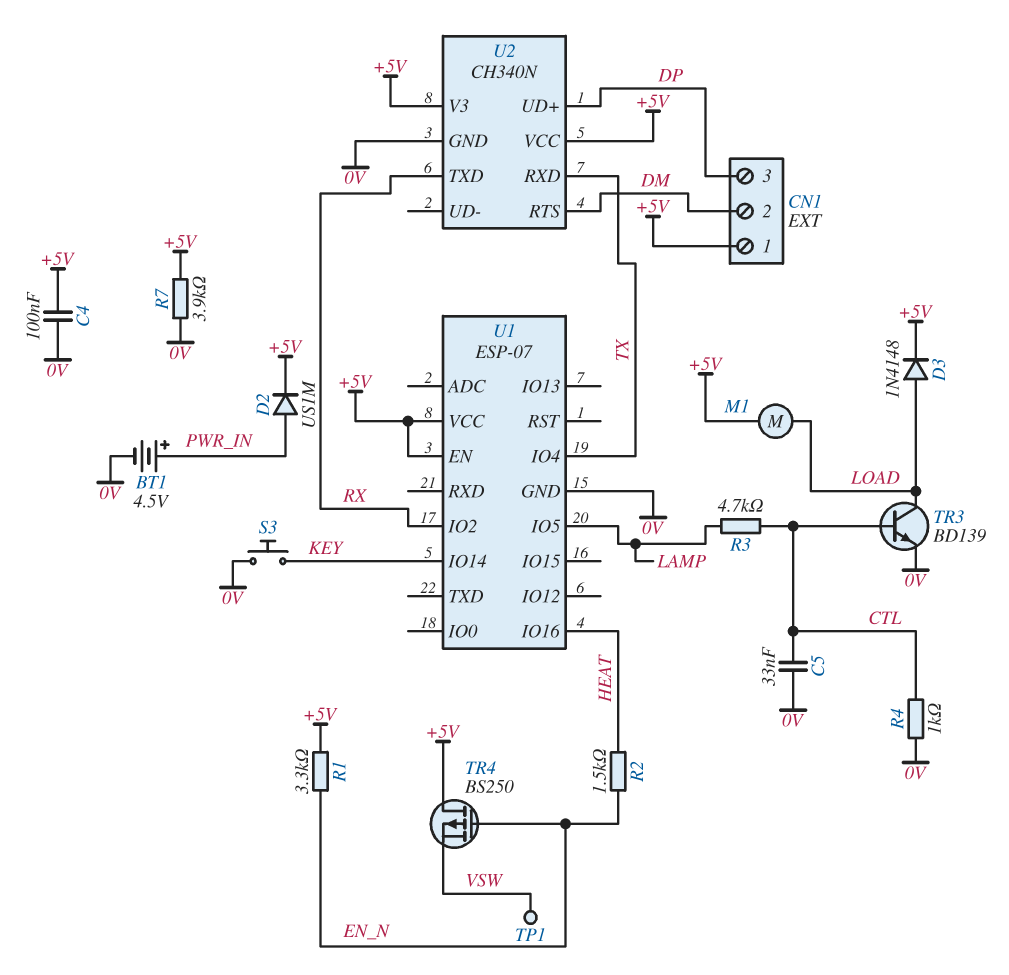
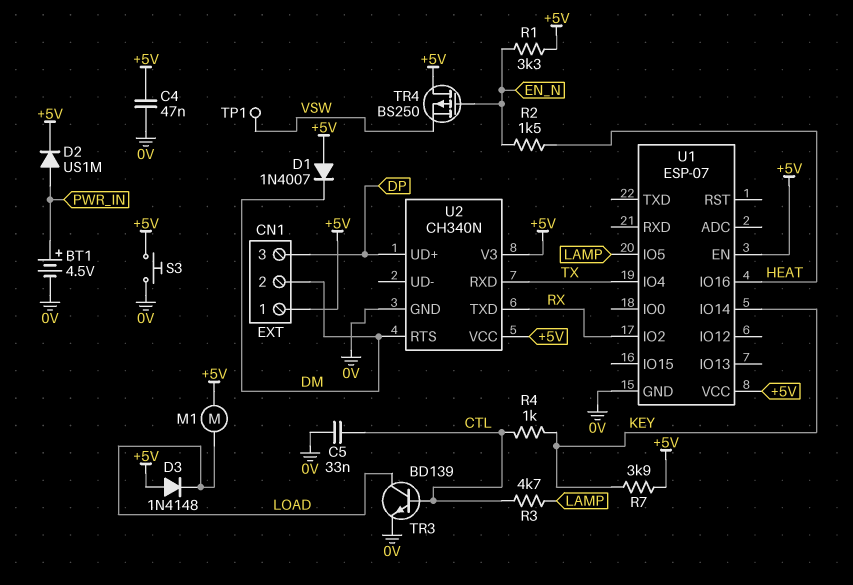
C4: 100nF (+5V, 0V) -> 47nF (+5V, 0V)
D1: none -> diode 1N4007 (A +5V, K DM)
D3: diode 1N4148 (A LOAD, K +5V) -> diode 1N4148 (A +5V, K LOAD)
R4: 1k (0V, CTL) -> 1k (CTL, KEY)
R7: 3.9k (+5V, 0V) -> 3.9k (+5V, KEY)
S3: button (0V, KEY) -> button (+5V, 0V)

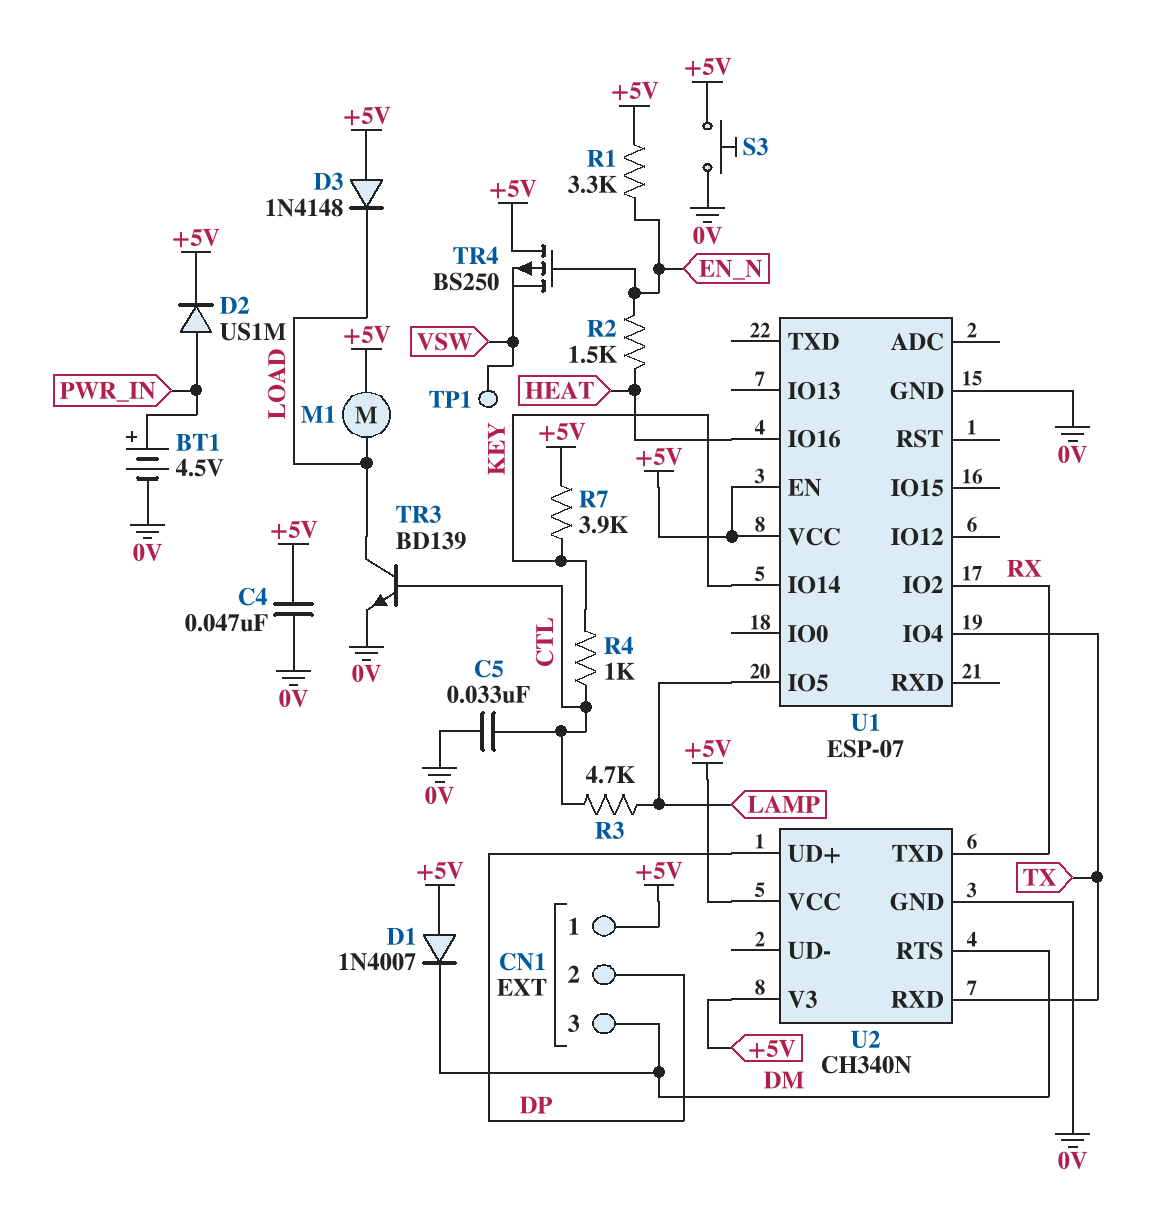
CN1 pin 2: DM -> DP
CN1 pin 3: DP -> DM

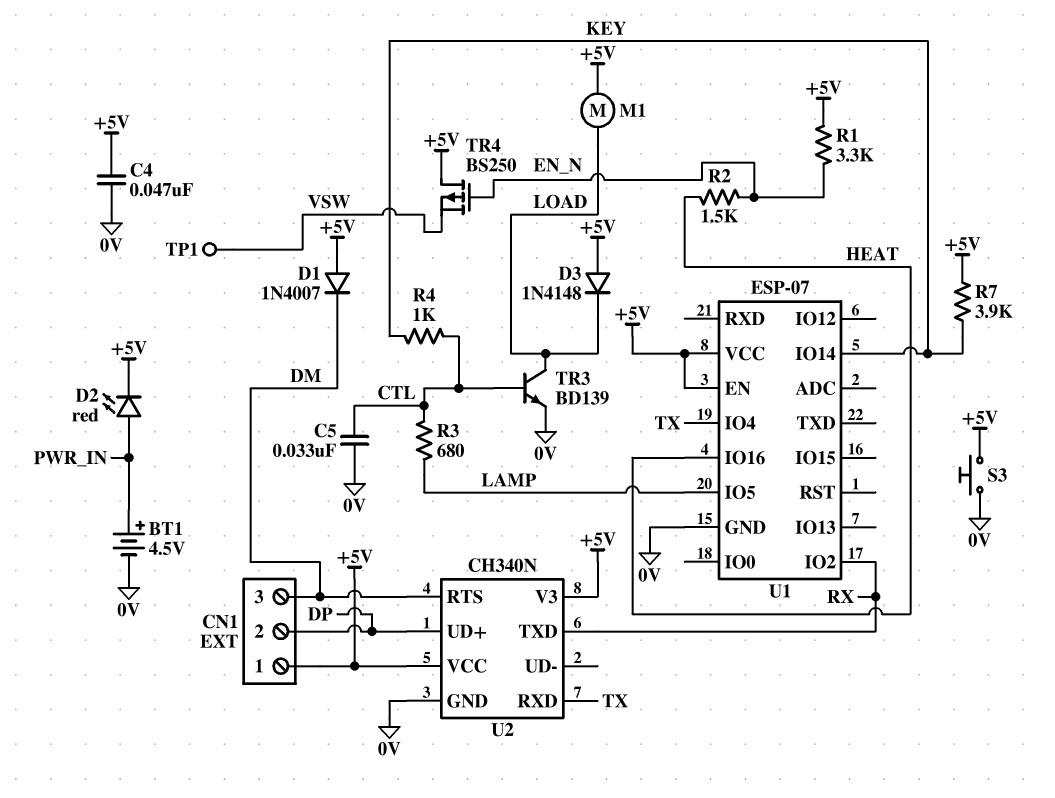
D2: diode US1M (A PWR_IN, K +5V) -> LED red (A PWR_IN, K +5V)
R3: 4.7k (CTL, LAMP) -> 680 (CTL, LAMP)

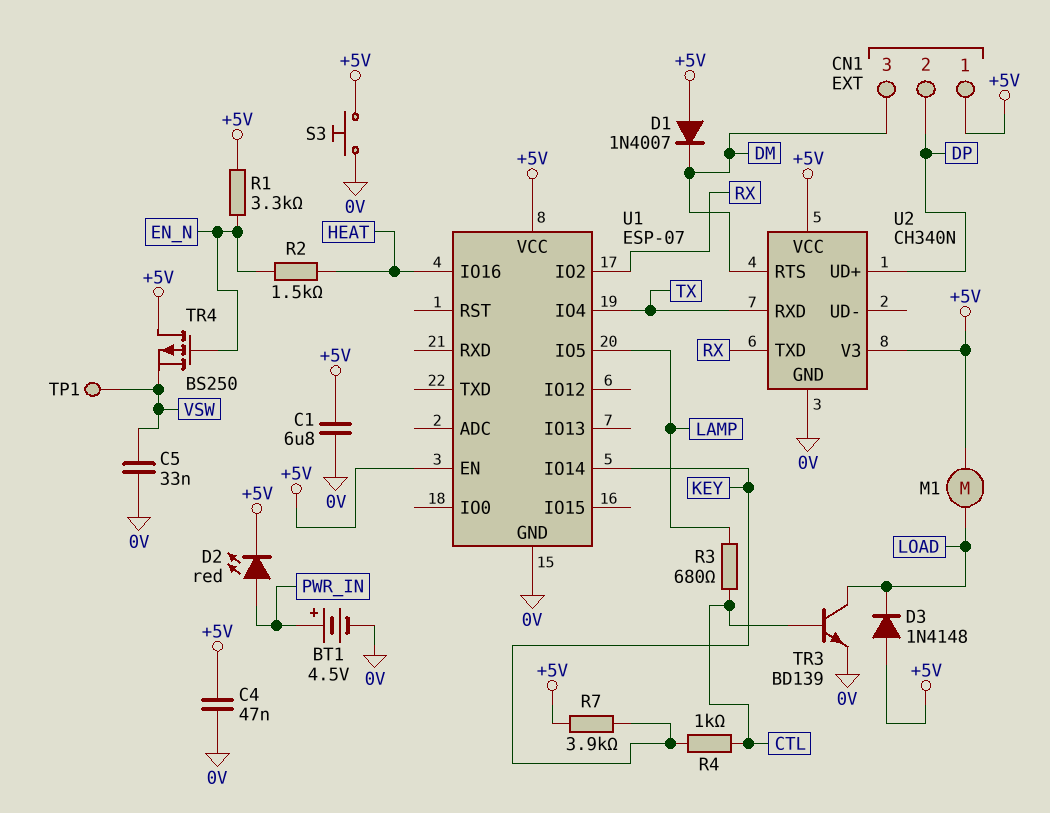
C1: none -> 6.8uF (+5V, 0V)
C5: 33nF (0V, CTL) -> 33nF (0V, VSW)

